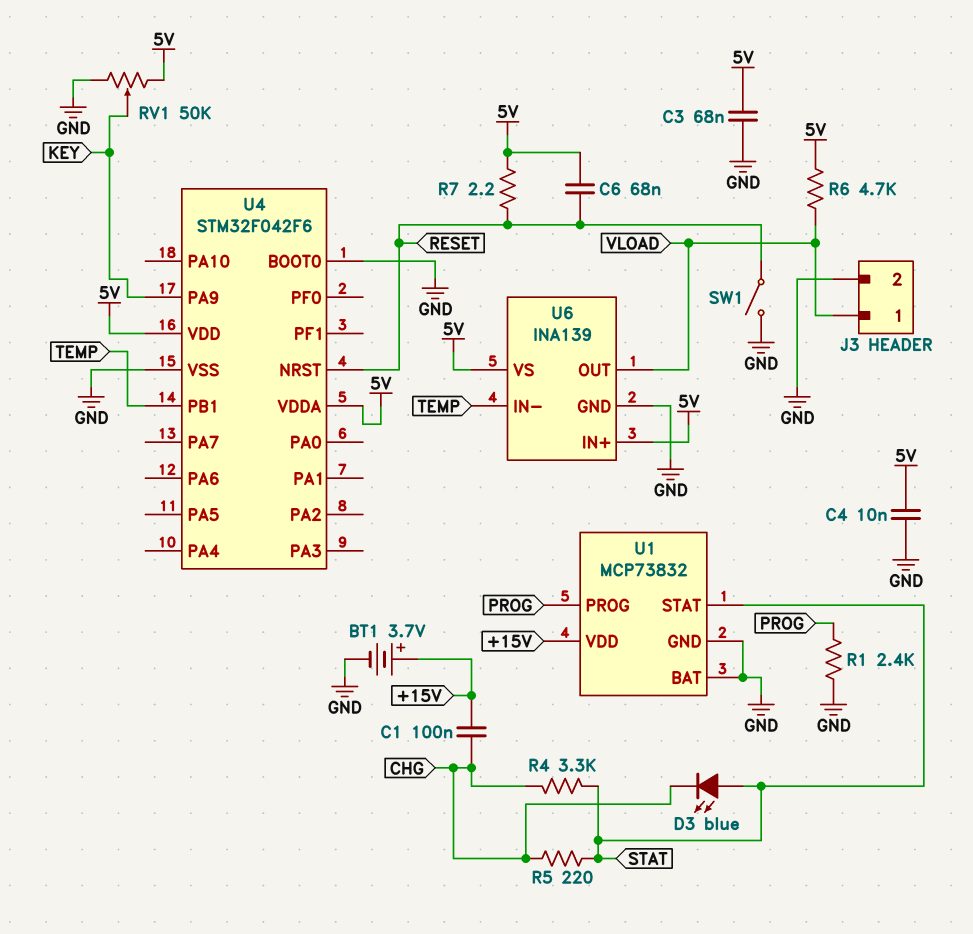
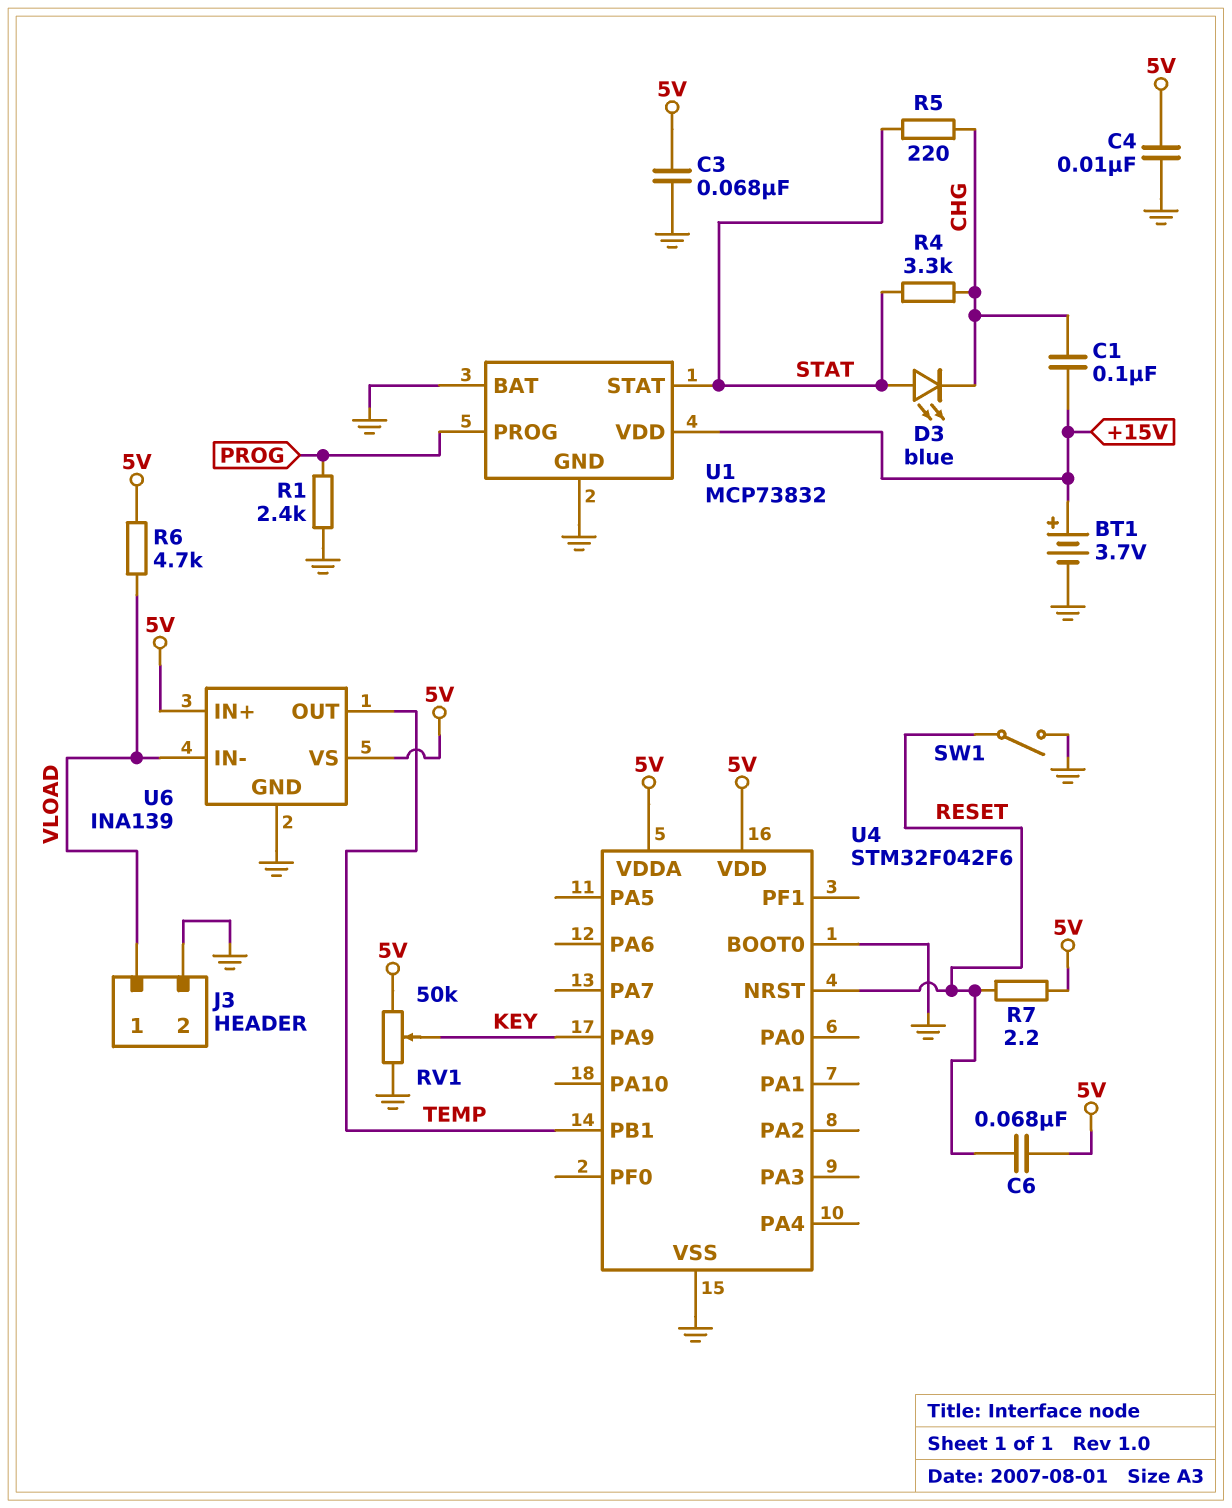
U6 pin IN-: TEMP -> VLOAD
U6 pin OUT: VLOAD -> TEMP

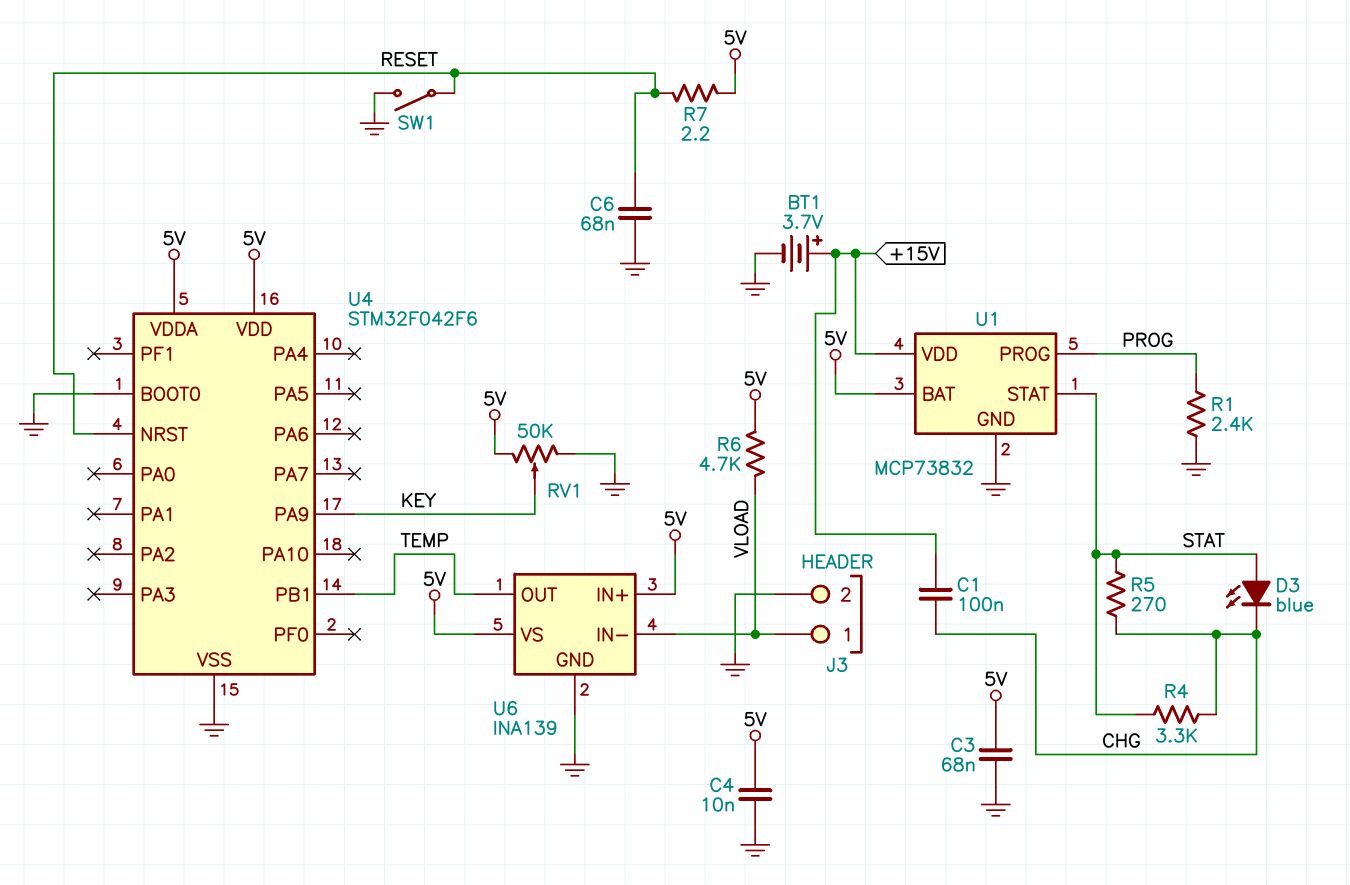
C6: 68nF (5V, RESET) -> 68nF (GND, RESET)
R5: 220 (CHG, STAT) -> 270 (CHG, STAT)
U1 pin BAT: GND -> 5V

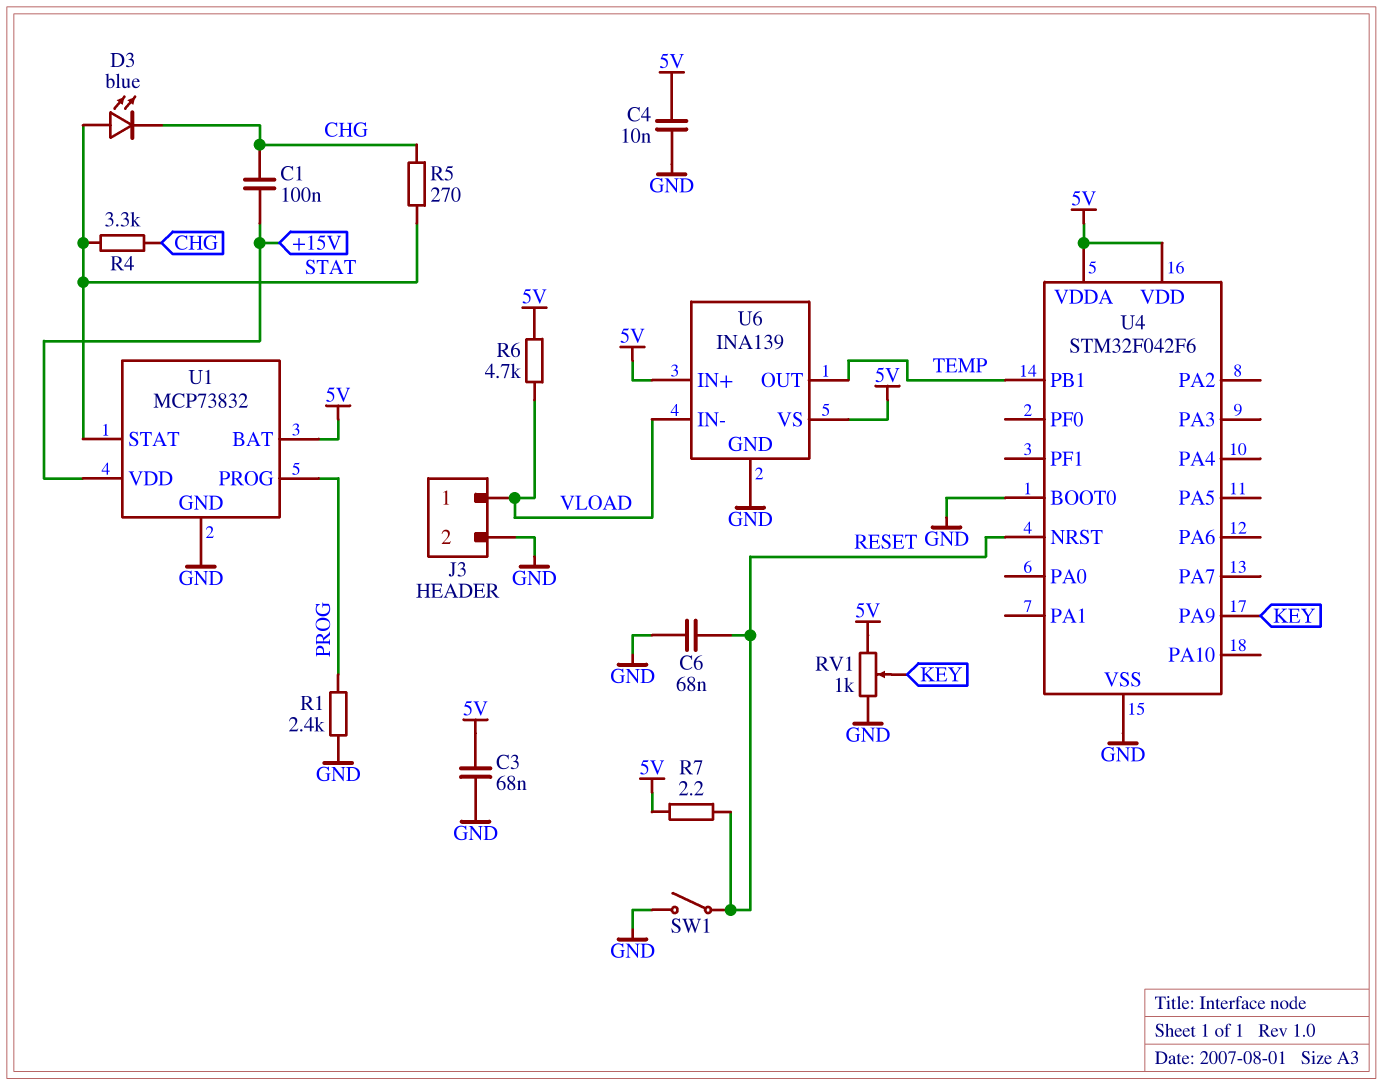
BT1: 3.7V (plus +15V, minus GND) -> none
RV1: 50k (5V, GND, wiper KEY) -> 1k (5V, GND, wiper KEY)

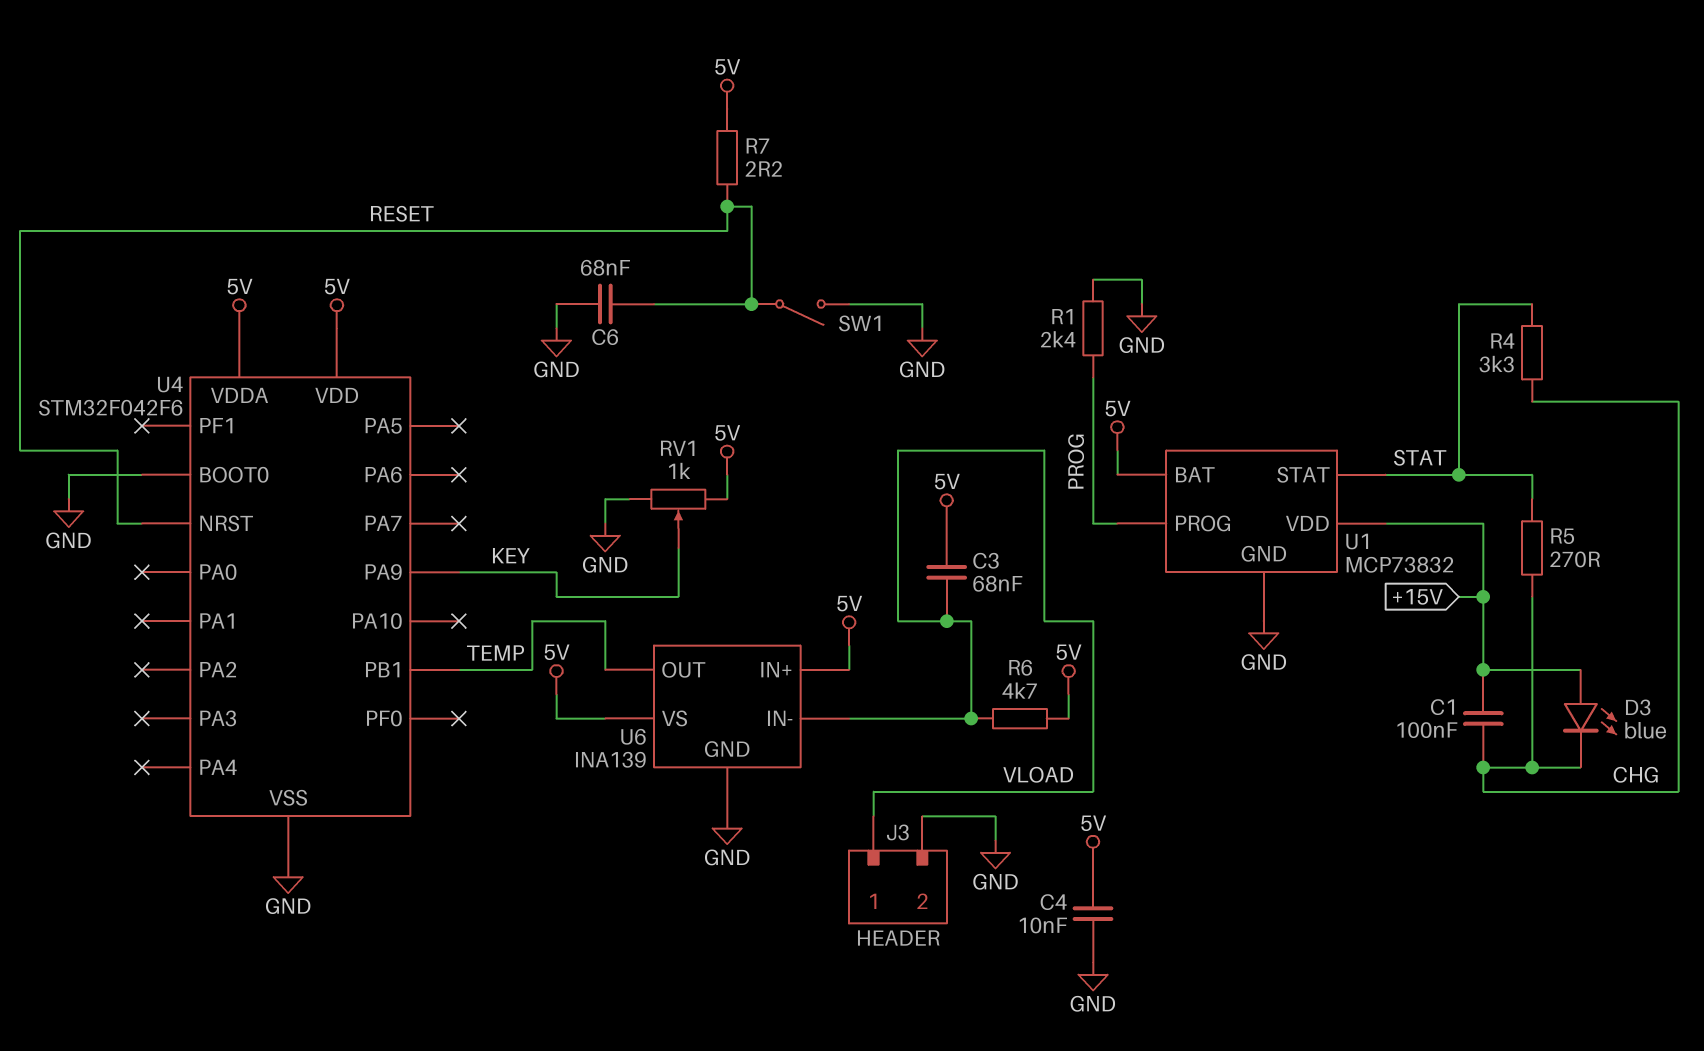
C3: 68nF (5V, GND) -> 68nF (5V, VLOAD)
D3: LED blue (A STAT, K CHG) -> LED blue (A +15V, K CHG)

